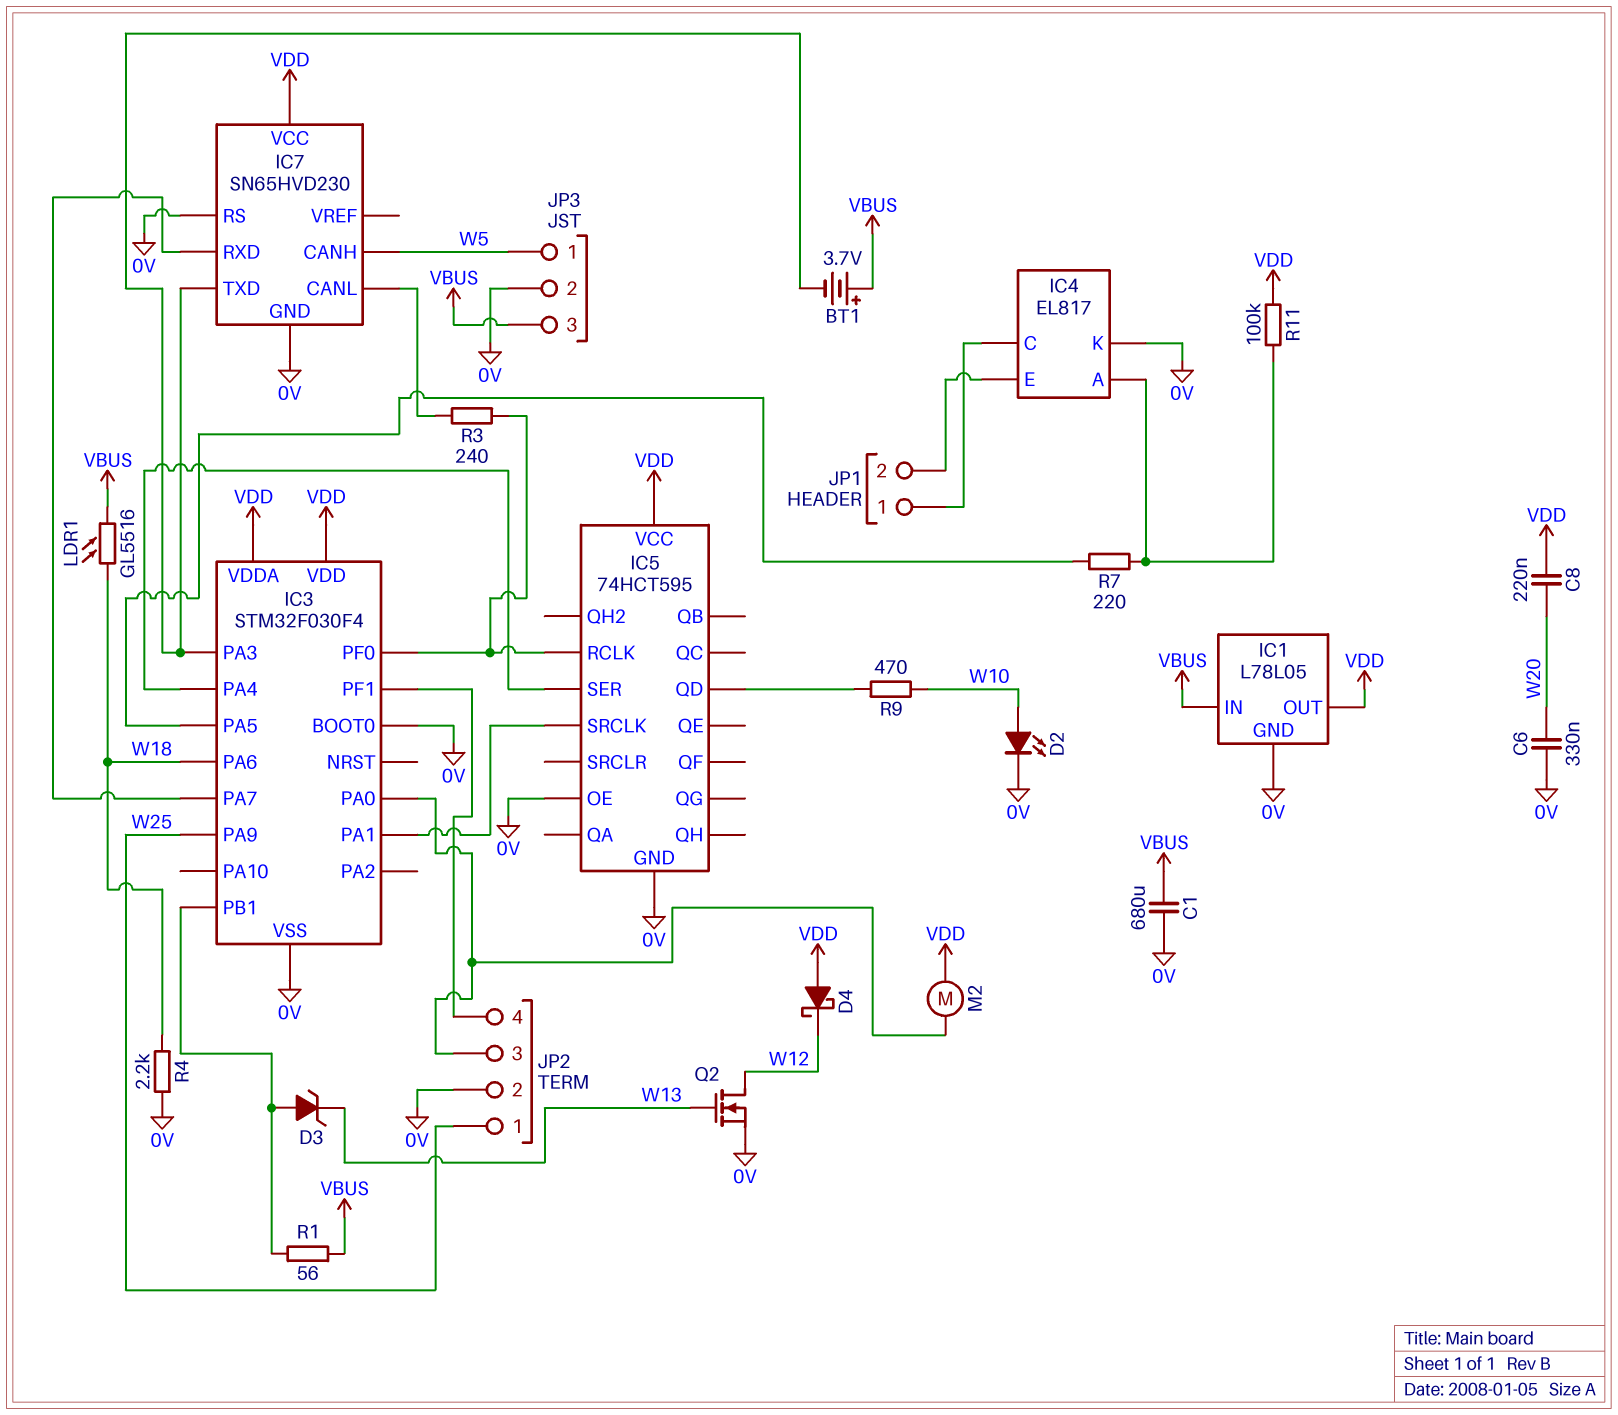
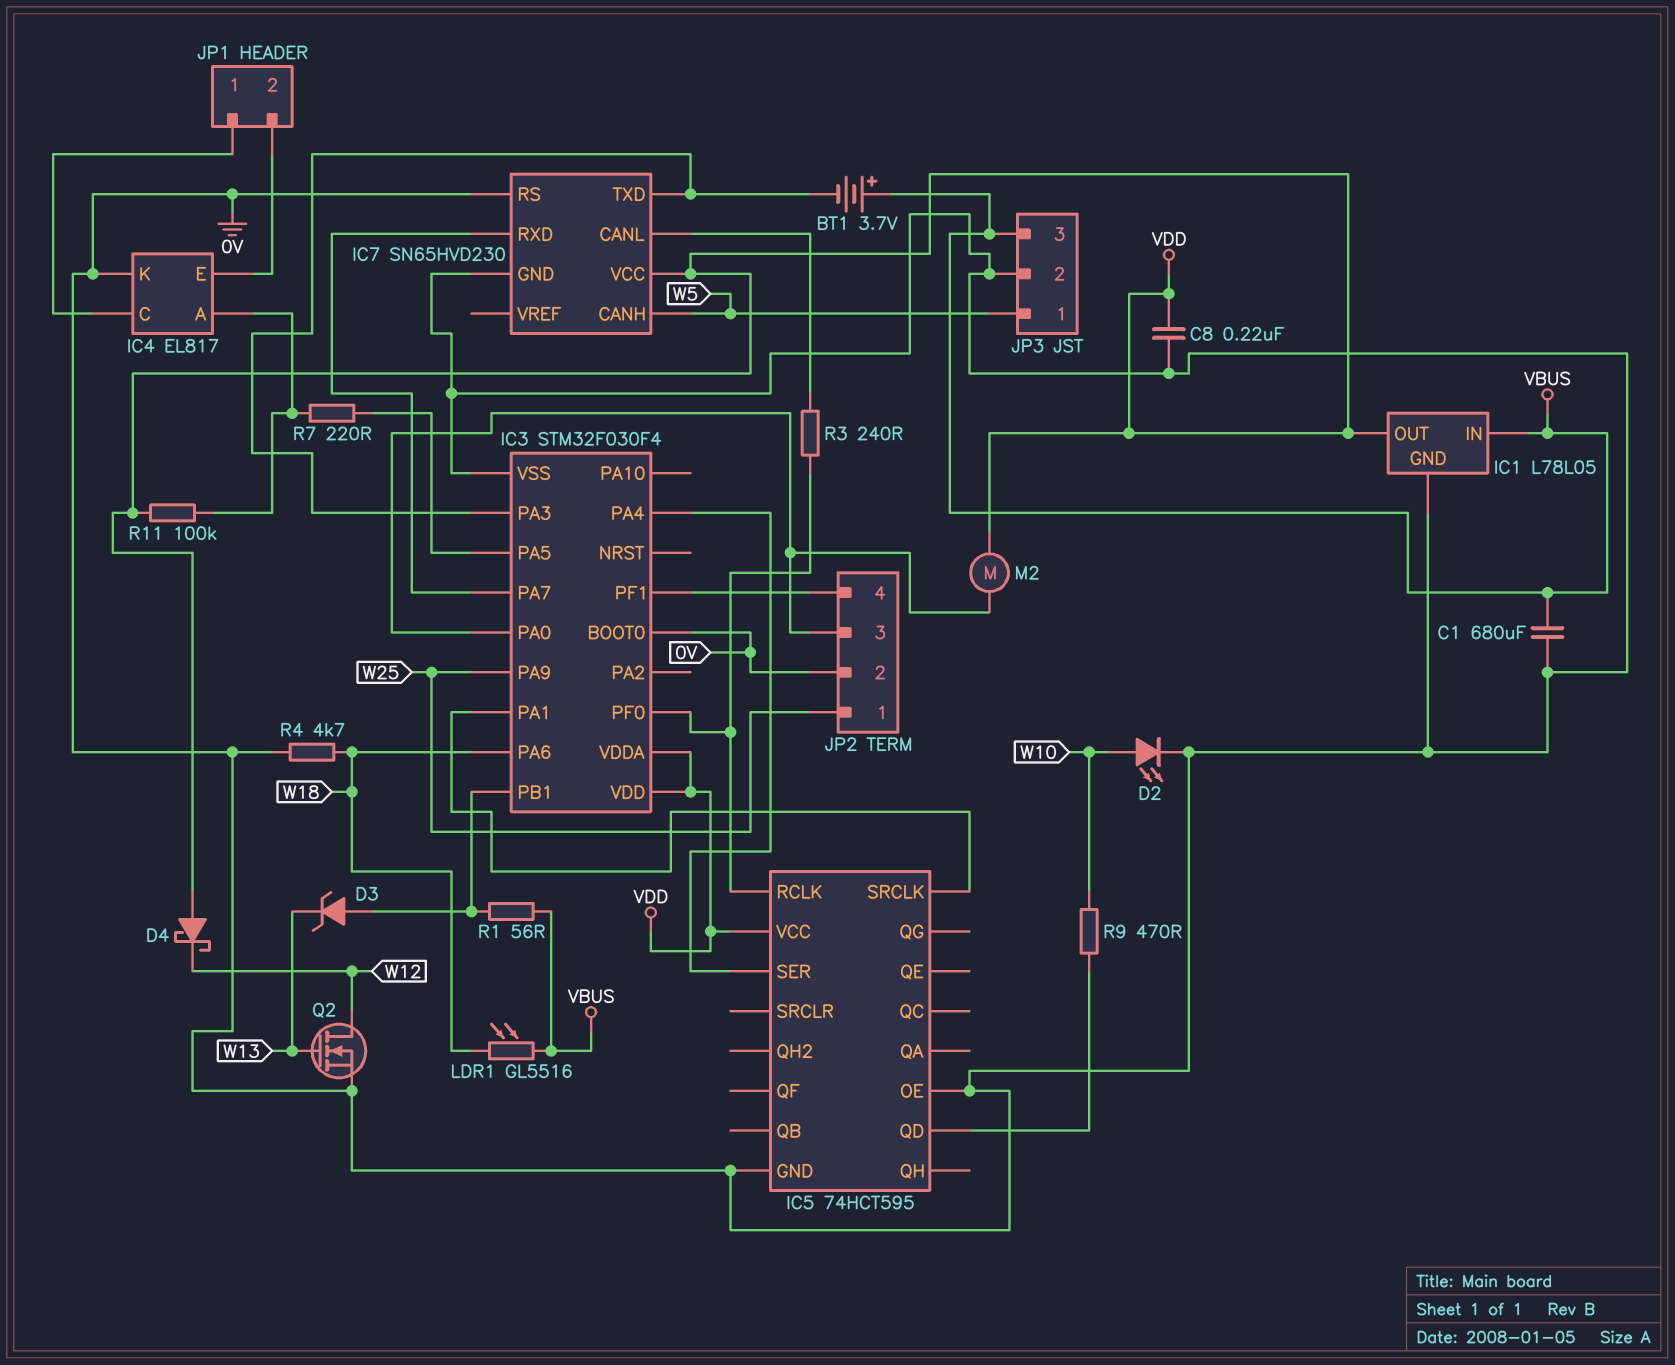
C6: 330nF (0V, W20) -> none
C8: 220nF (VDD, W20) -> 220nF (0V, VDD)
R4: 2.2k (0V, W18) -> 4.7k (0V, W18)

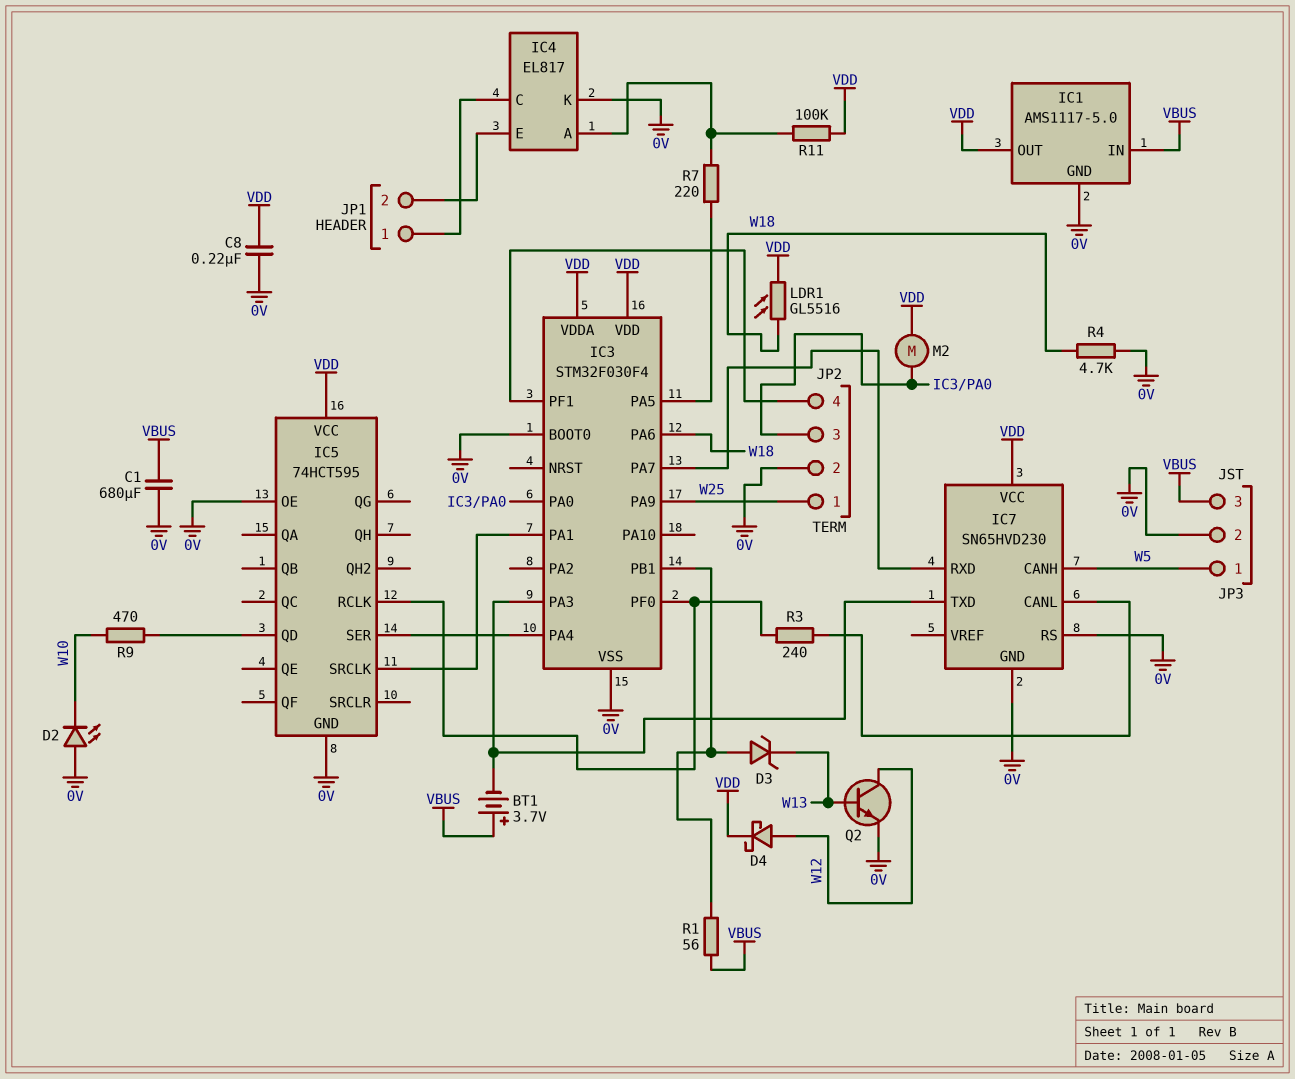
D2: LED (A W10, K 0V) -> LED (A 0V, K W10)
D4: schottky (A VDD, K W12) -> schottky (A W12, K VDD)
IC1: L78L05 -> AMS1117-5.0
LDR1: GL5516 (VBUS, W18) -> GL5516 (VDD, W18)
Q2: NMOS (G W13, D W12, S 0V) -> NPN (B W13, C W12, E 0V)

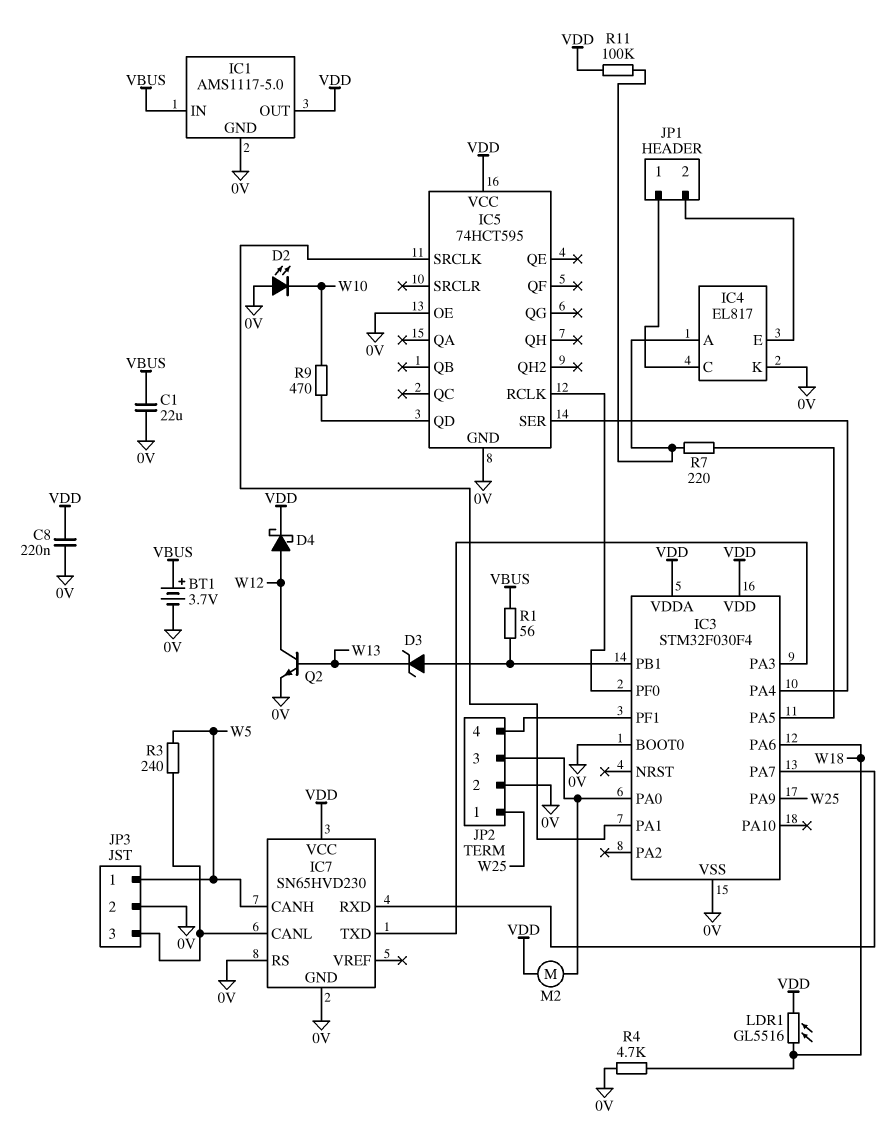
BT1: 3.7V (plus VBUS, minus IC3/PA3) -> 3.7V (plus VBUS, minus 0V)
C1: 680uF (0V, VBUS) -> 22uF (0V, VBUS)
JP3 pin 3: VBUS -> IC7/CANL
R3: 240 (IC3/PF0, IC7/CANL) -> 240 (IC7/CANL, W5)

